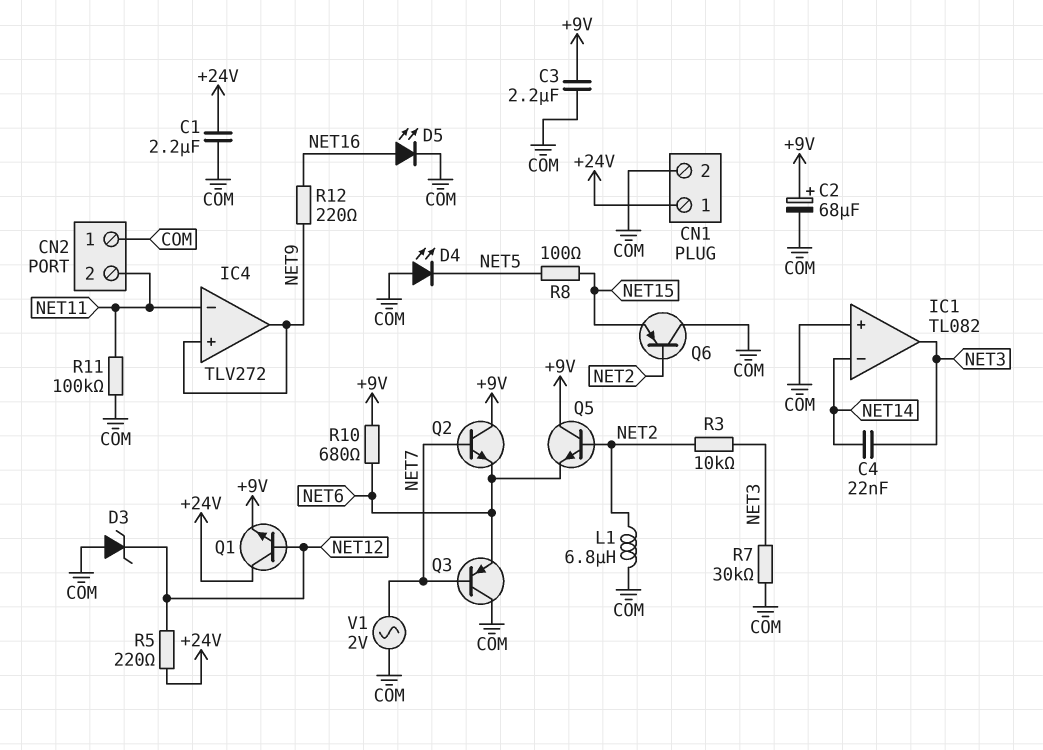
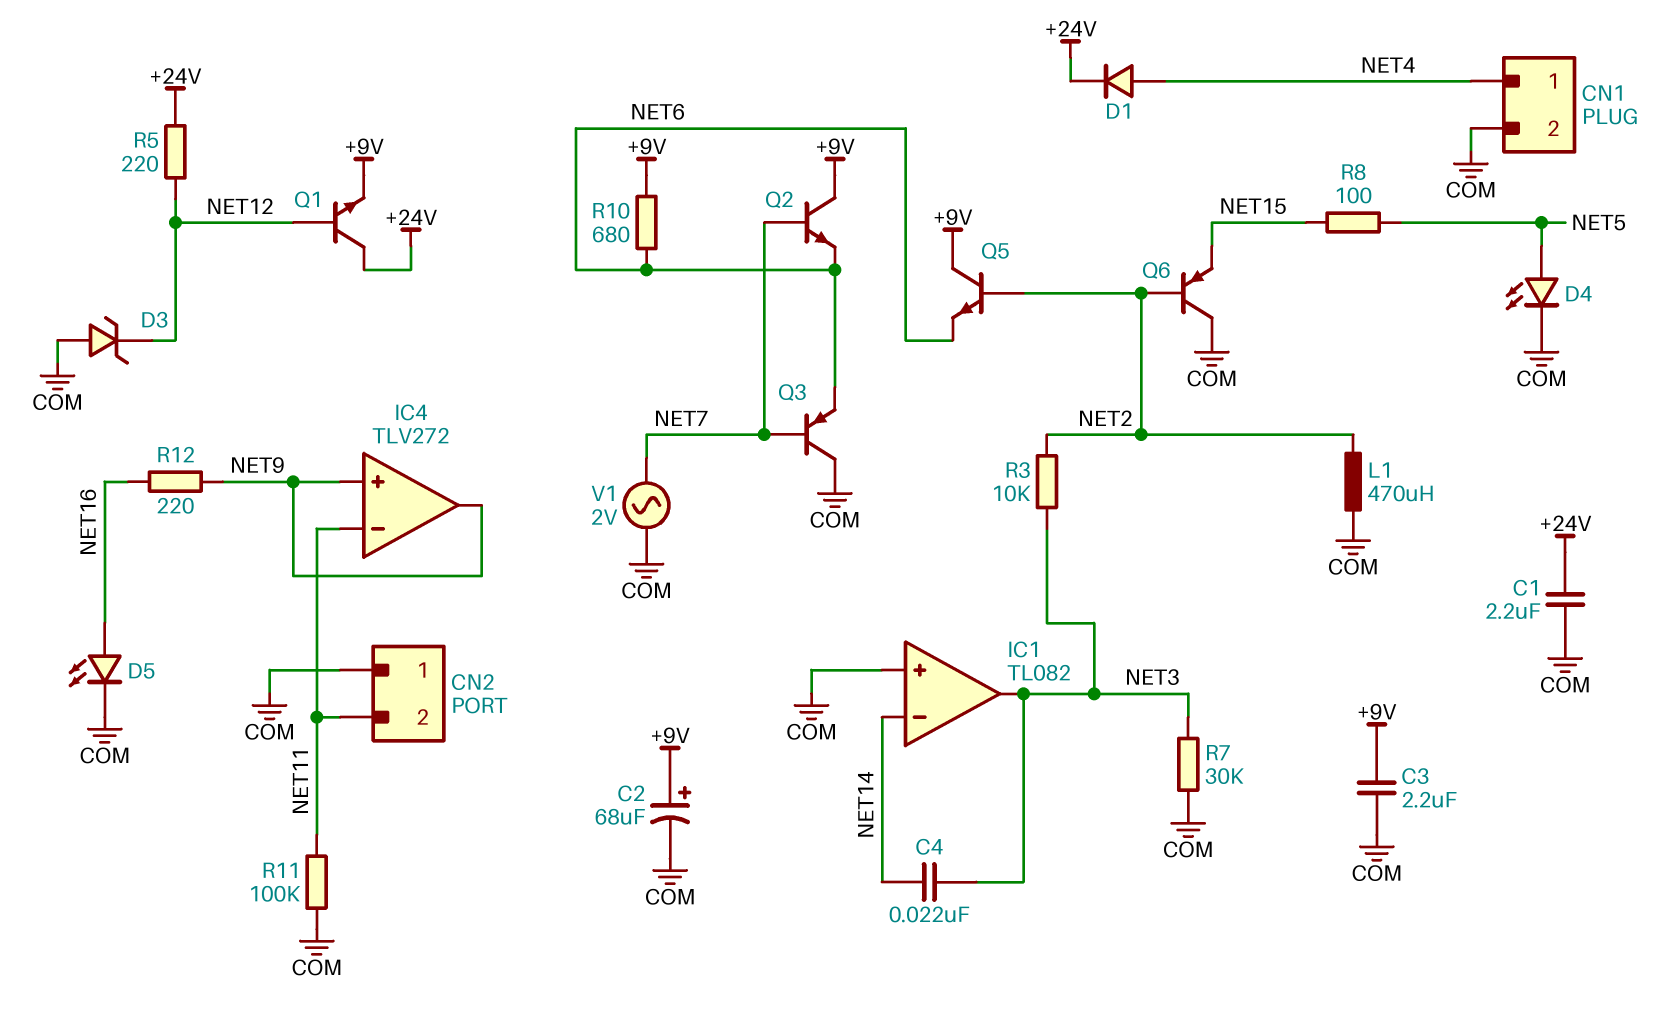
CN1 pin 1: +24V -> NET4
D1: none -> diode (A NET4, K +24V)
D4: LED (A COM, K NET5) -> LED (A NET5, K COM)
L1: 6.8uH (COM, NET2) -> 470uH (COM, NET2)

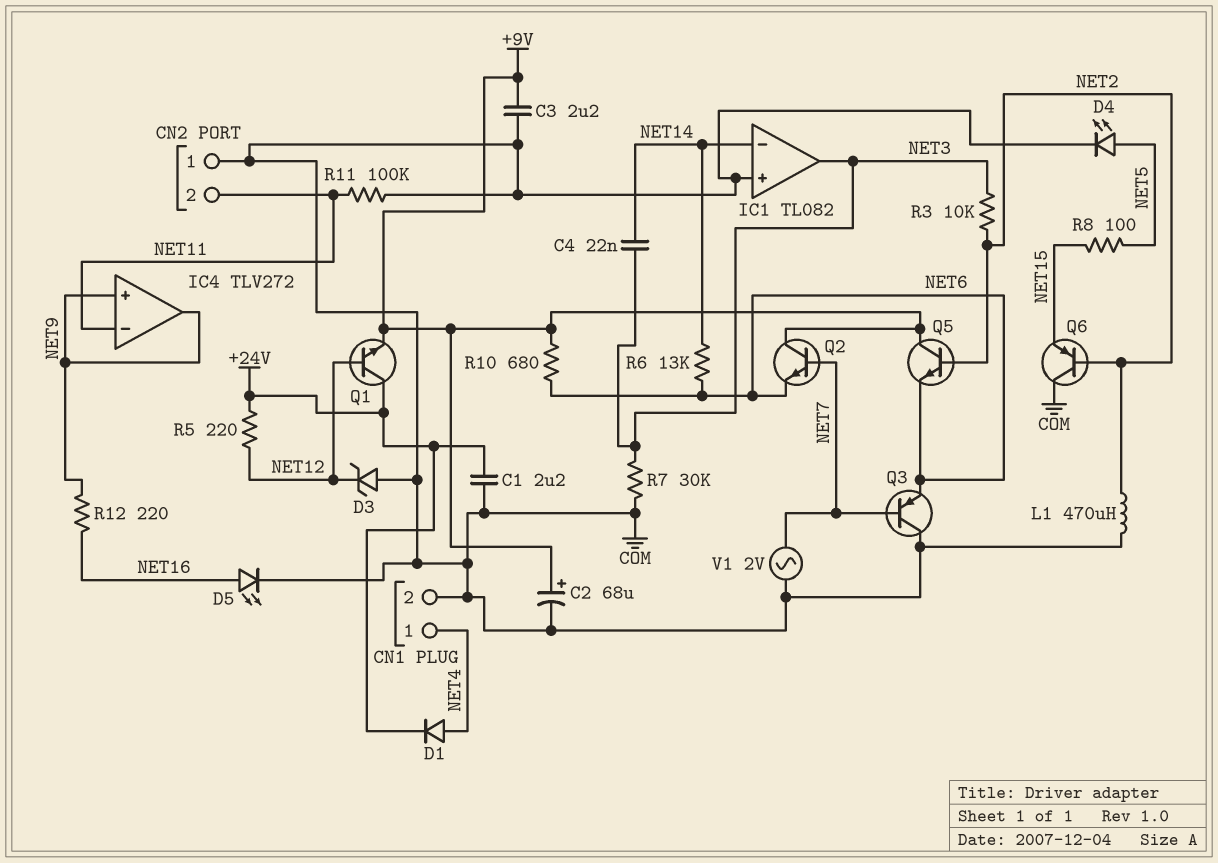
R6: none -> 13k (NET6, NET14)

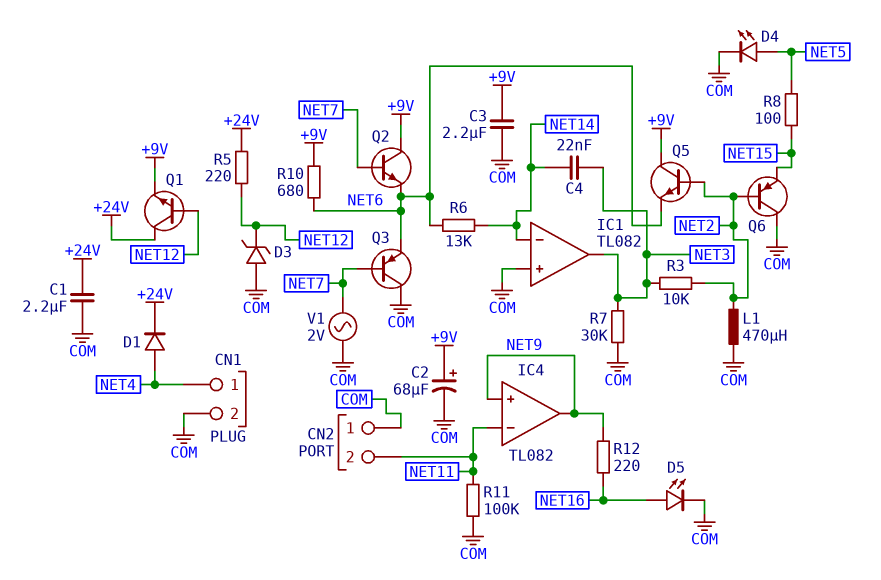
IC4: TLV272 -> TL082

